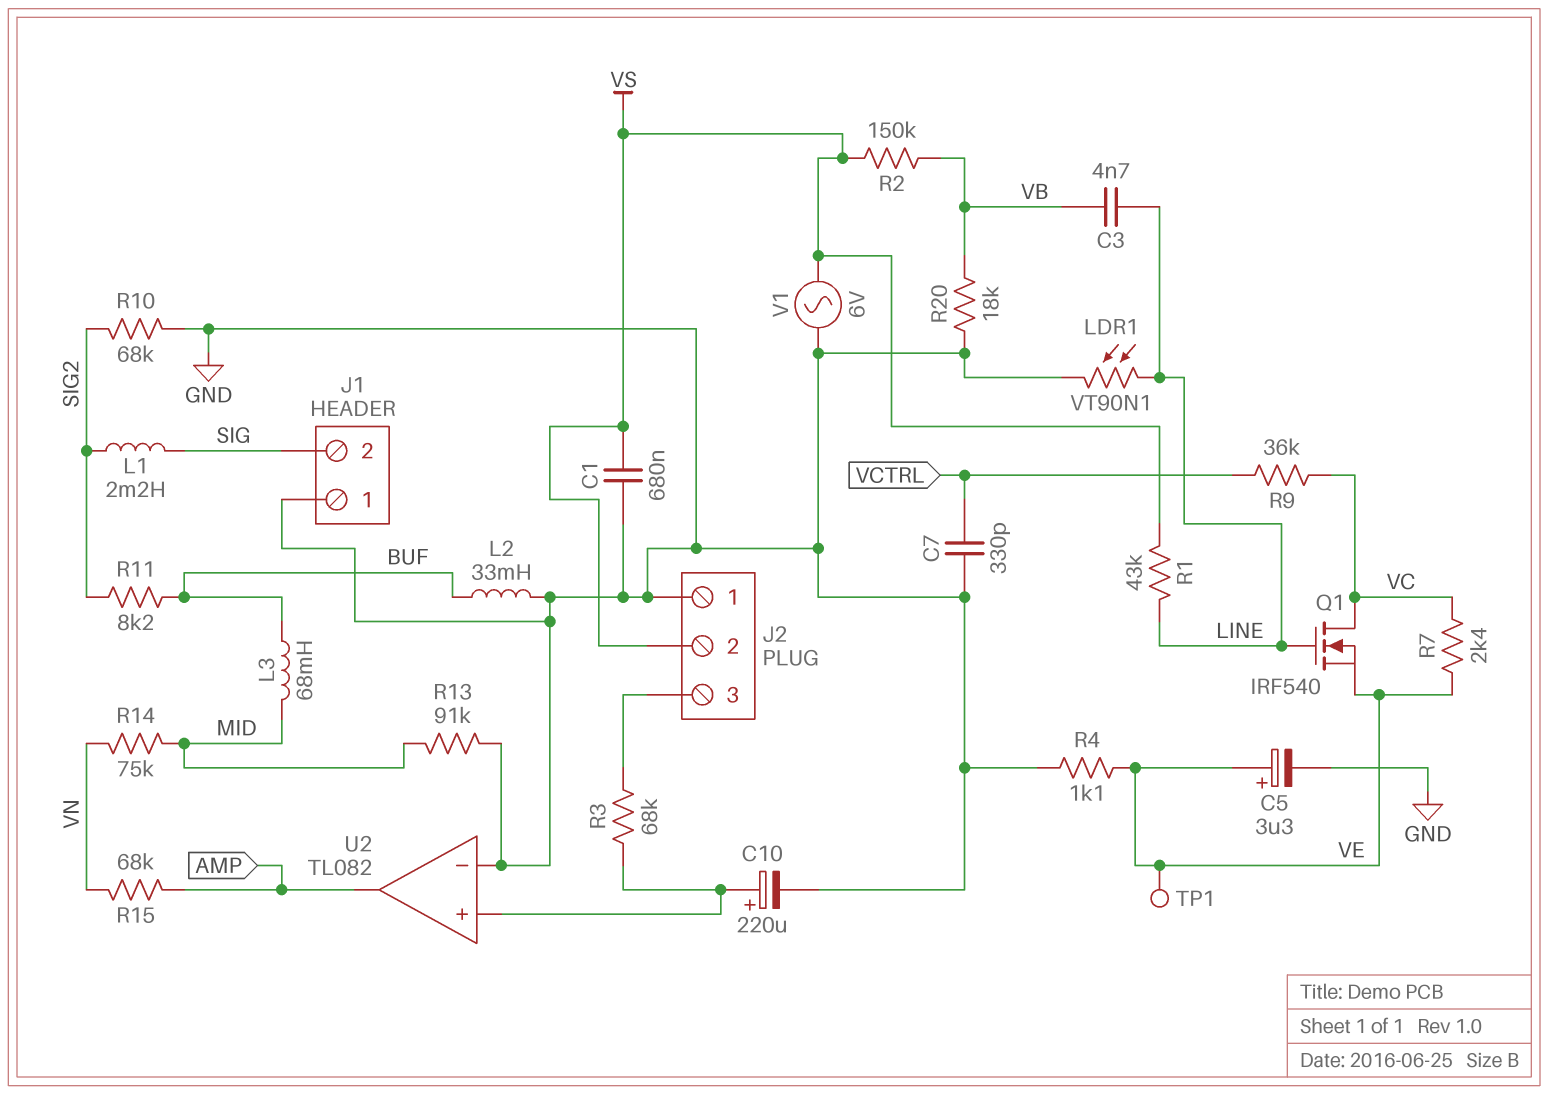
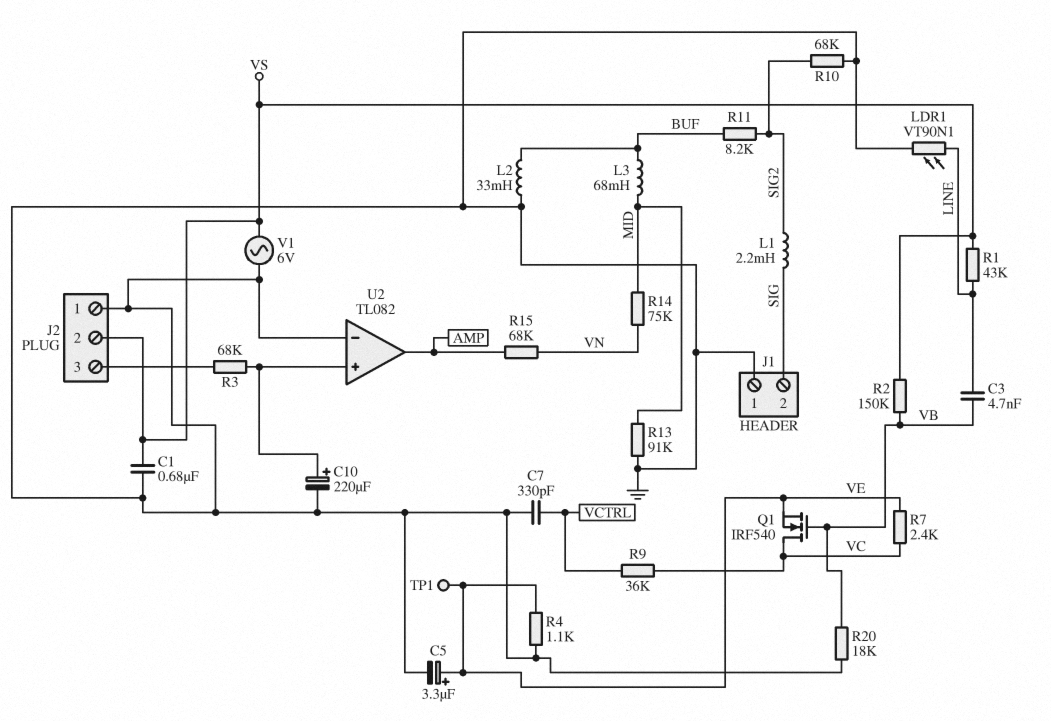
Q1: NMOS IRF540 (G LINE, D VC, S VE) -> NMOS IRF540 (G VB, D VC, S VE)

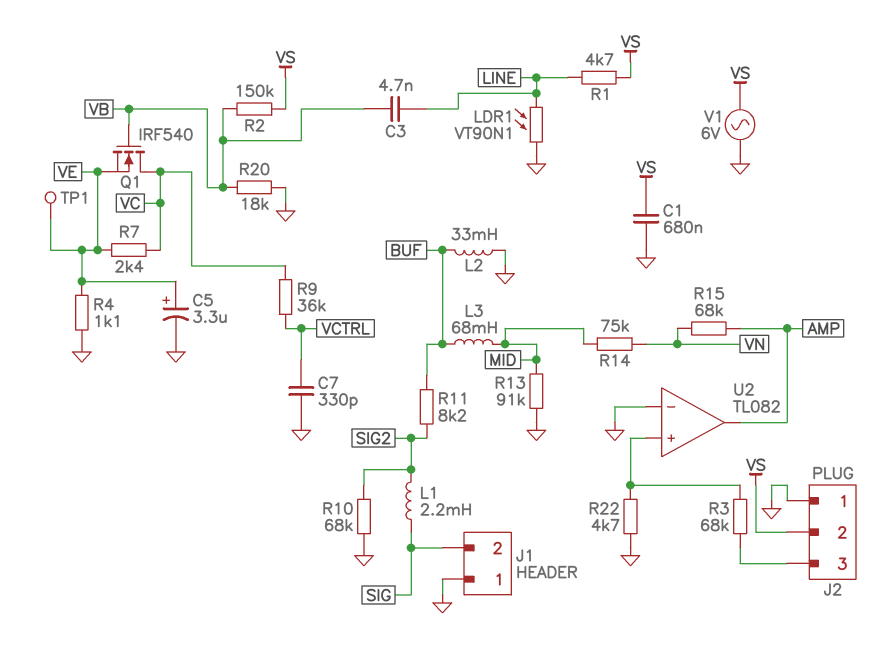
C10: 220uF (plus U2/in+, minus GND) -> none
R1: 43k (LINE, VS) -> 4.7k (LINE, VS)
R22: none -> 4.7k (GND, U2/in+)

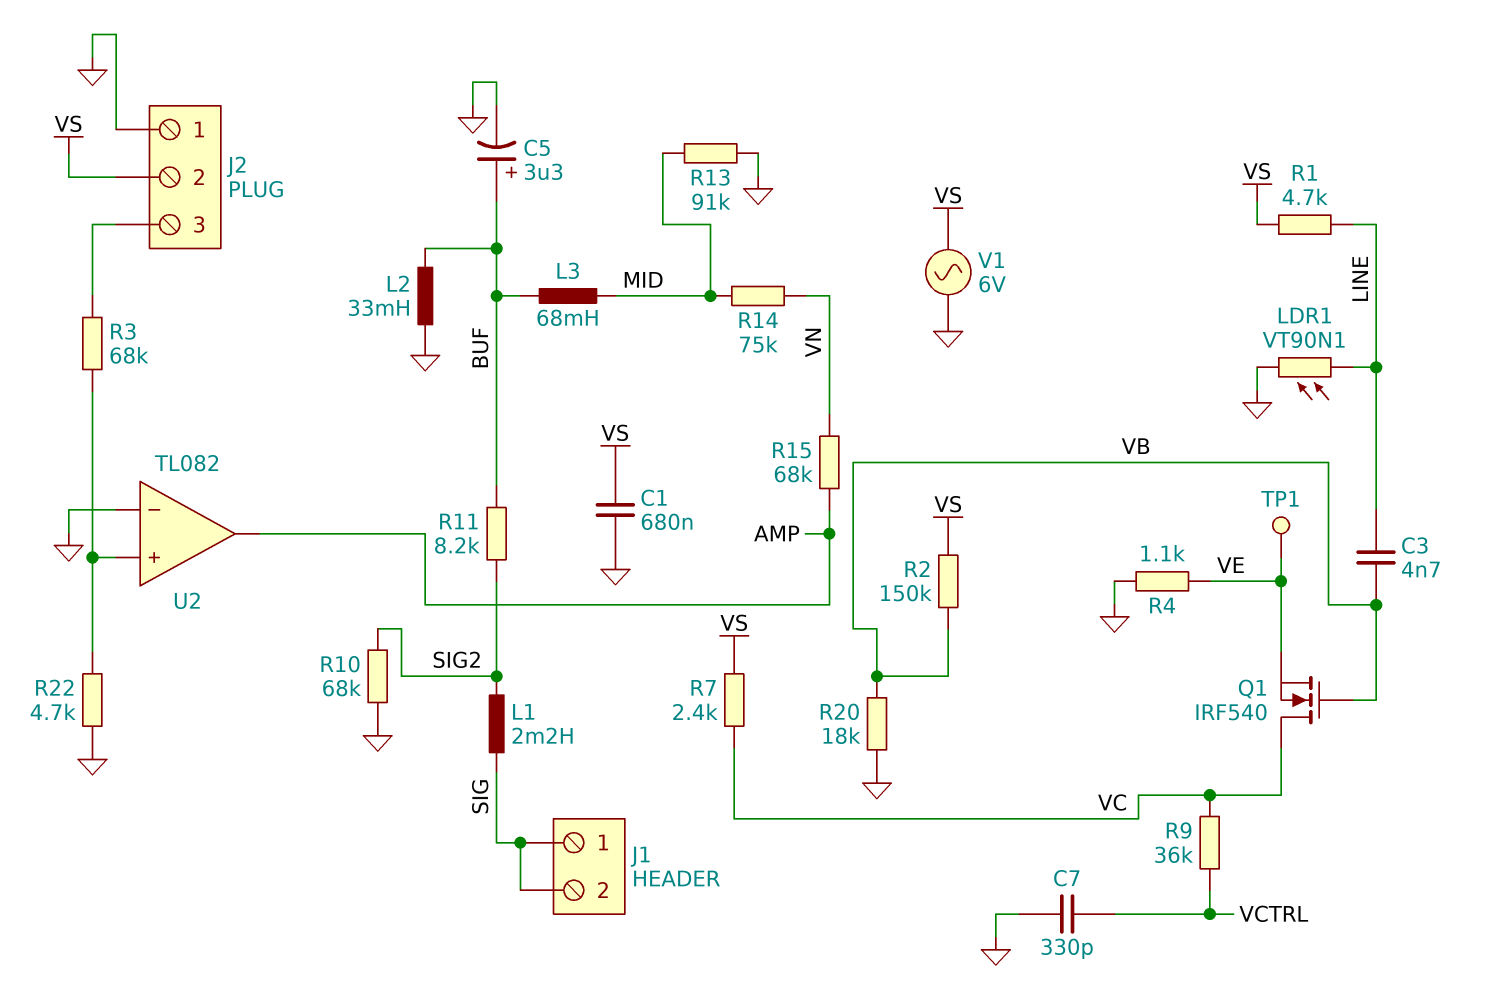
C5: 3.3uF (plus VE, minus GND) -> 3.3uF (plus BUF, minus GND)
J1 pin 1: GND -> SIG
R7: 2.4k (VC, VE) -> 2.4k (VC, VS)

